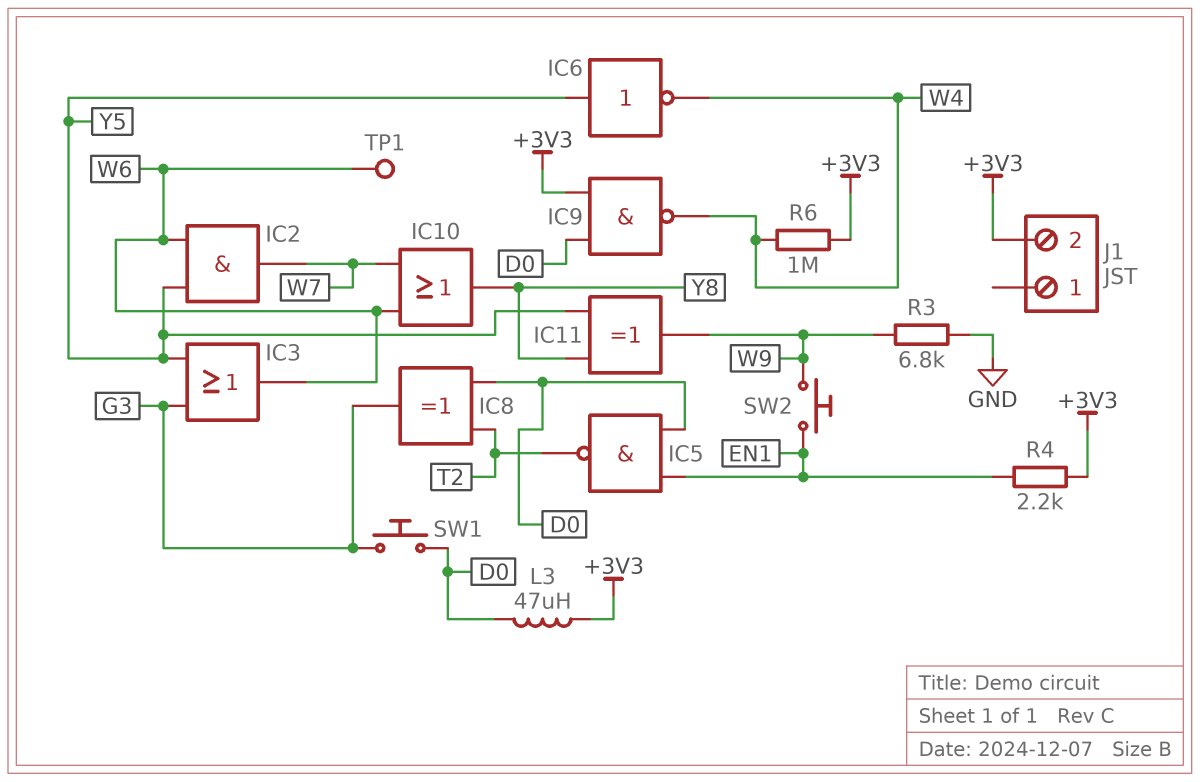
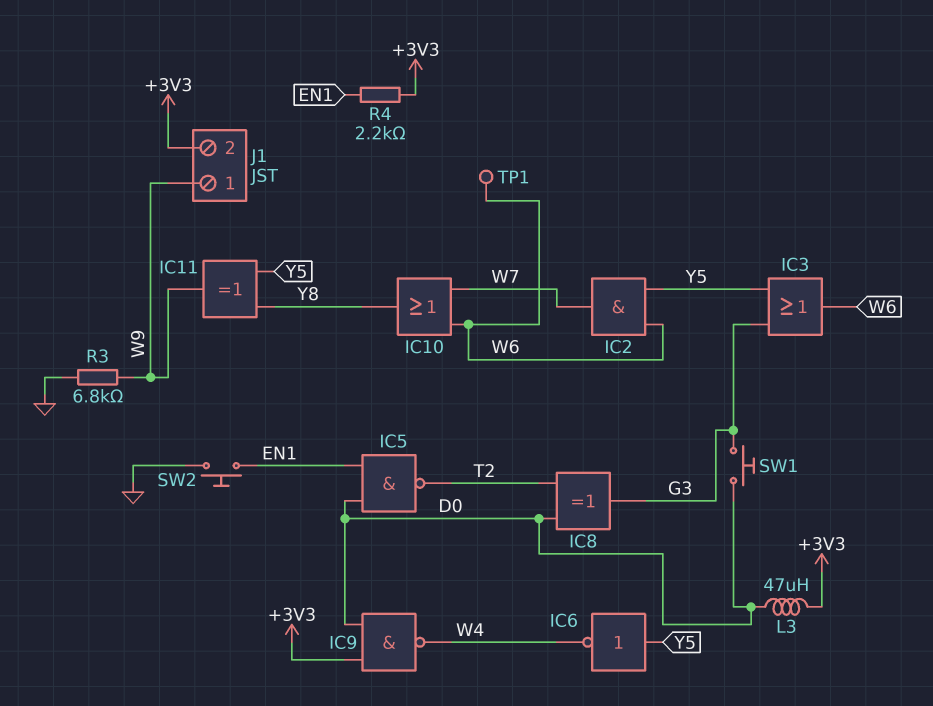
J1 pin 1: none -> W9
R6: 1M (+3V3, W4) -> none
SW2: button (EN1, W9) -> button (EN1, GND)

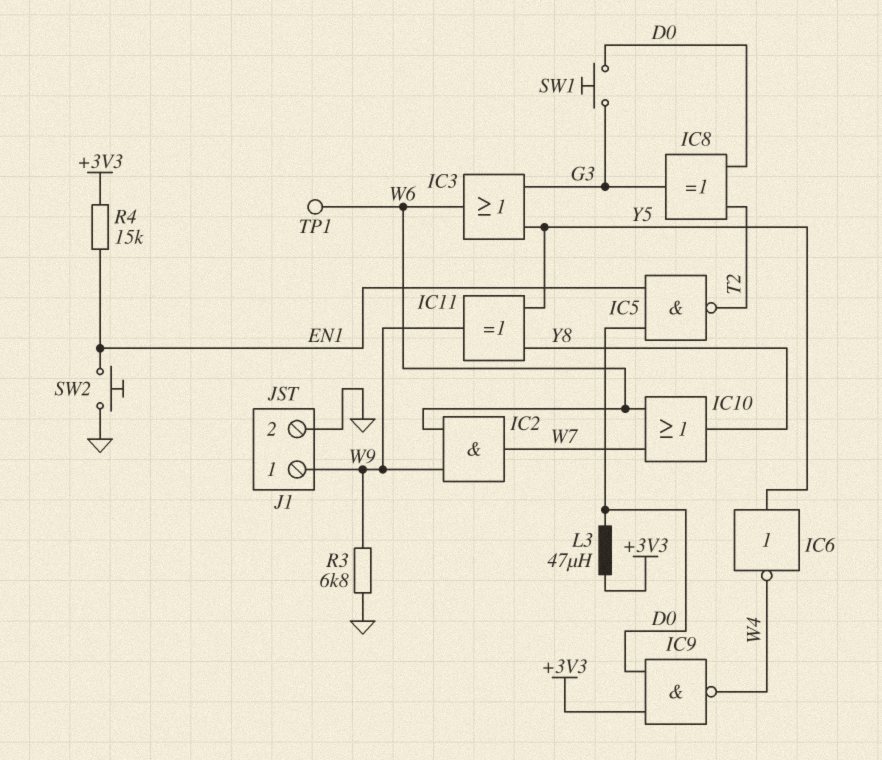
IC2: AND (in W6, in Y5, out W7) -> AND (in W6, in W9, out W7)
J1 pin 2: +3V3 -> GND
R4: 2.2k (+3V3, EN1) -> 15k (+3V3, EN1)

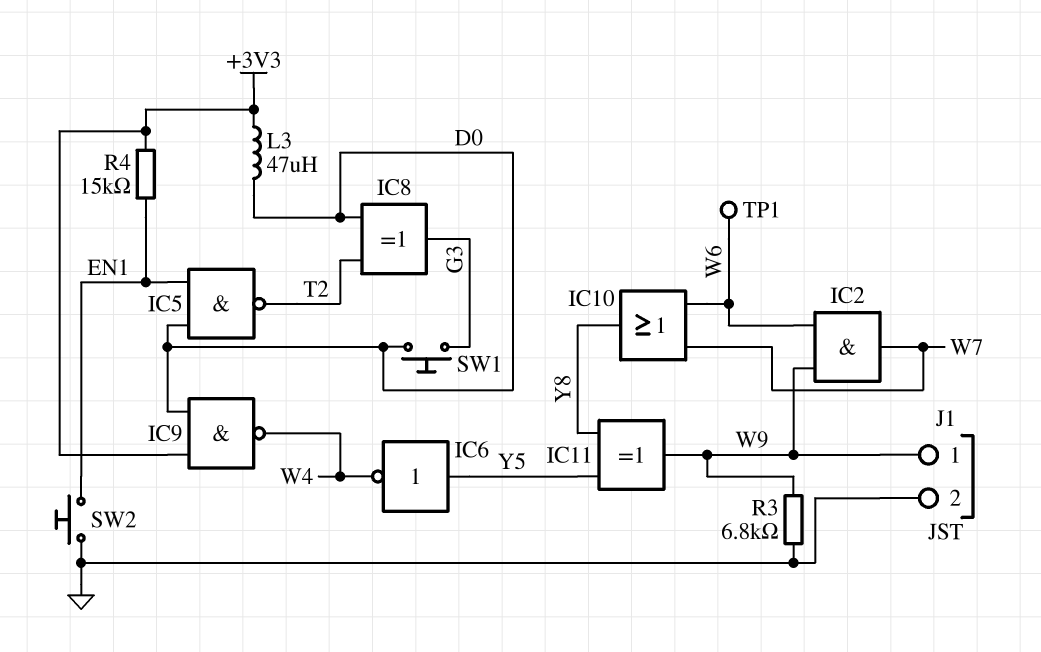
IC3: OR (in G3, in Y5, out W6) -> none

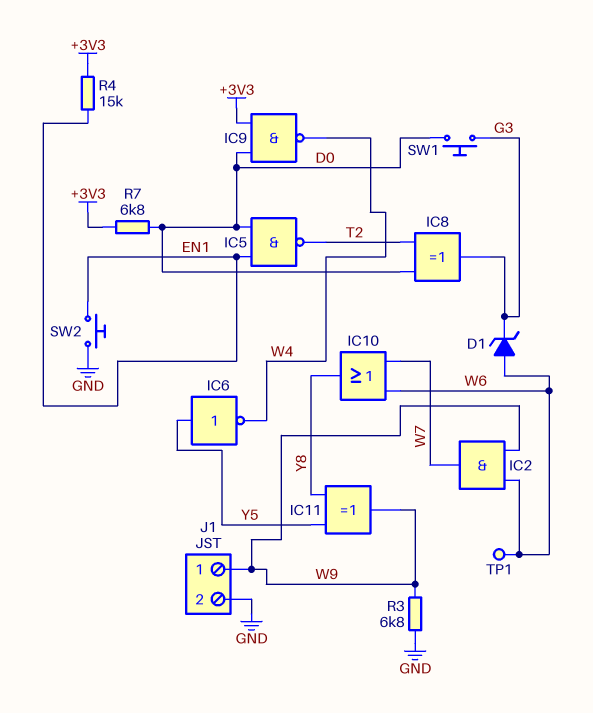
D1: none -> zener (A W6, K G3)
L3: 47uH (+3V3, D0) -> none
R7: none -> 6.8k (+3V3, D0)

